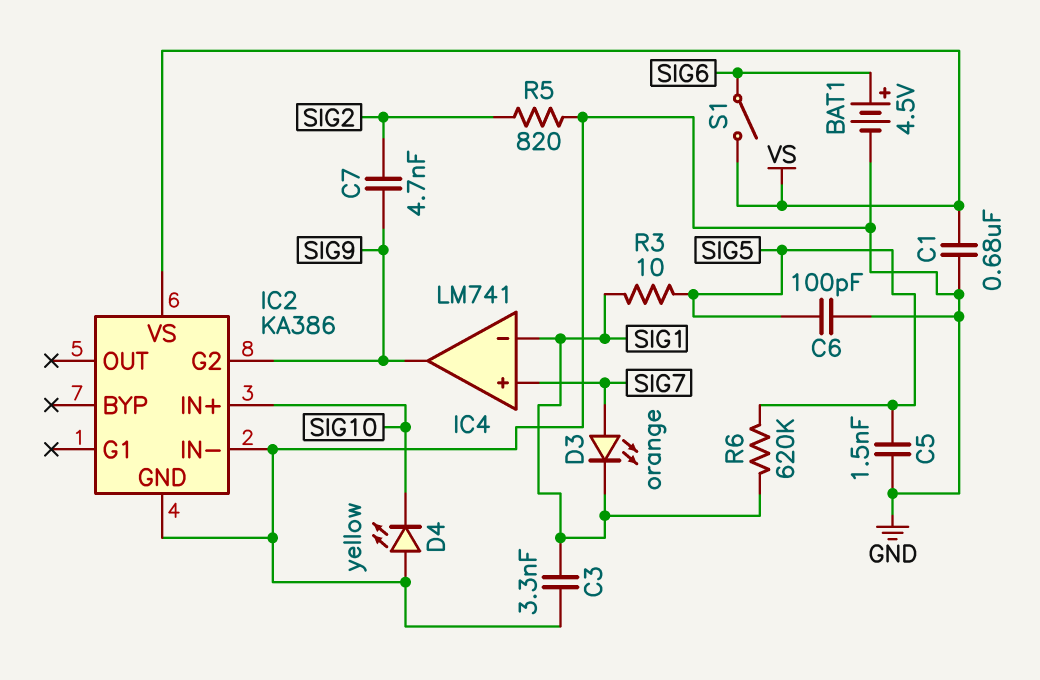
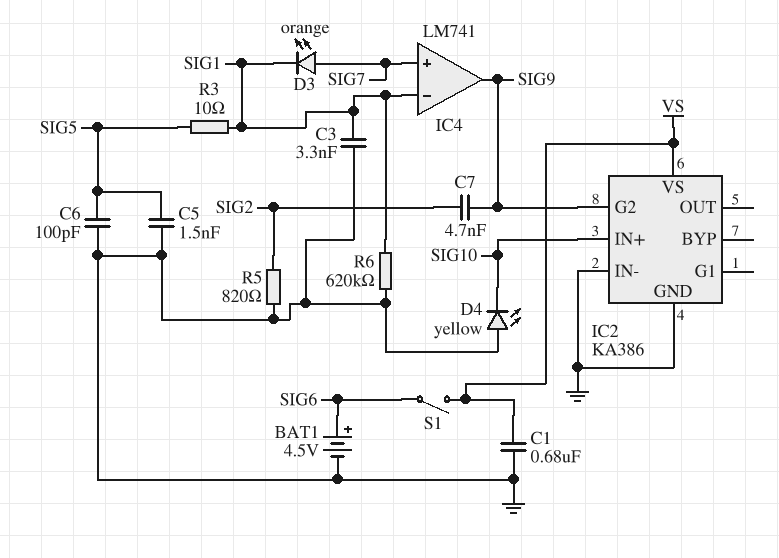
R6: 620k (SIG1, SIG5) -> 620k (GND, SIG1)

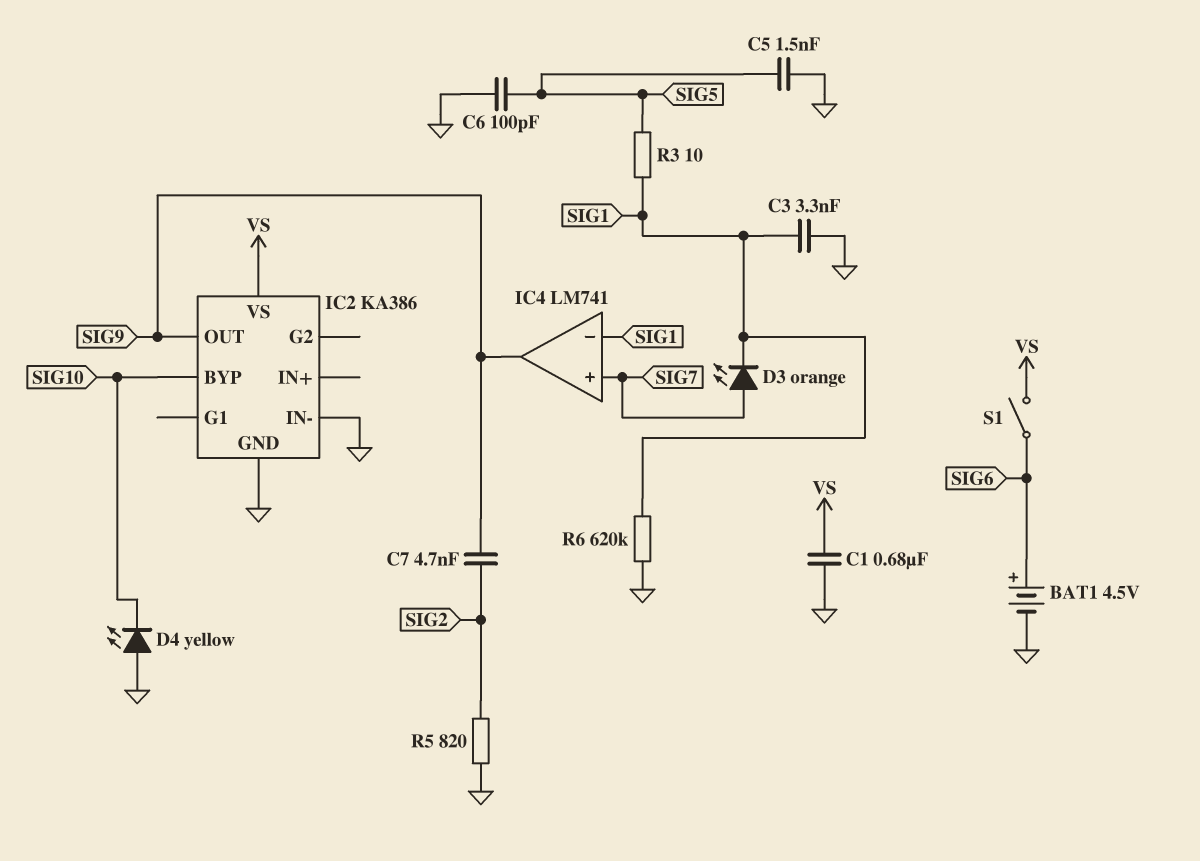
IC2 pin BYP: none -> SIG10
IC2 pin G2: SIG9 -> none
IC2 pin IN+: SIG10 -> none
IC2 pin OUT: none -> SIG9

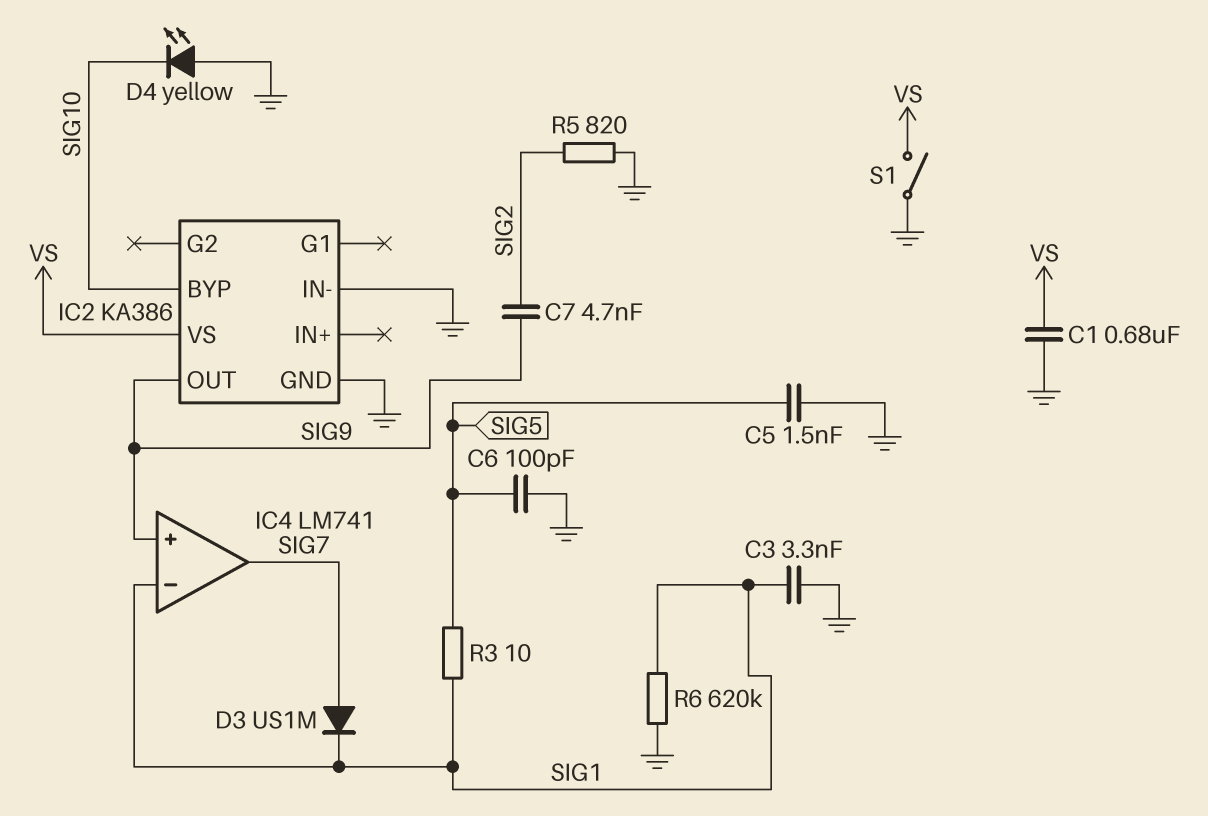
BAT1: 4.5V (plus SIG6, minus GND) -> none
D3: LED orange (A SIG7, K SIG1) -> diode US1M (A SIG7, K SIG1)
IC4 pin in+: SIG7 -> SIG9
IC4 pin out: SIG9 -> SIG7
S1: switch (SIG6, VS) -> switch (GND, VS)

